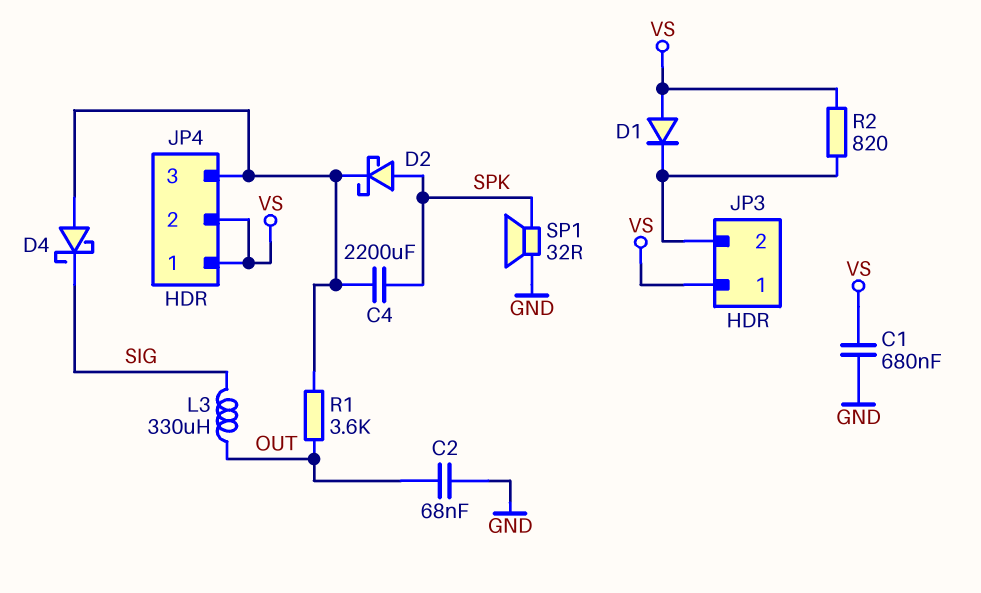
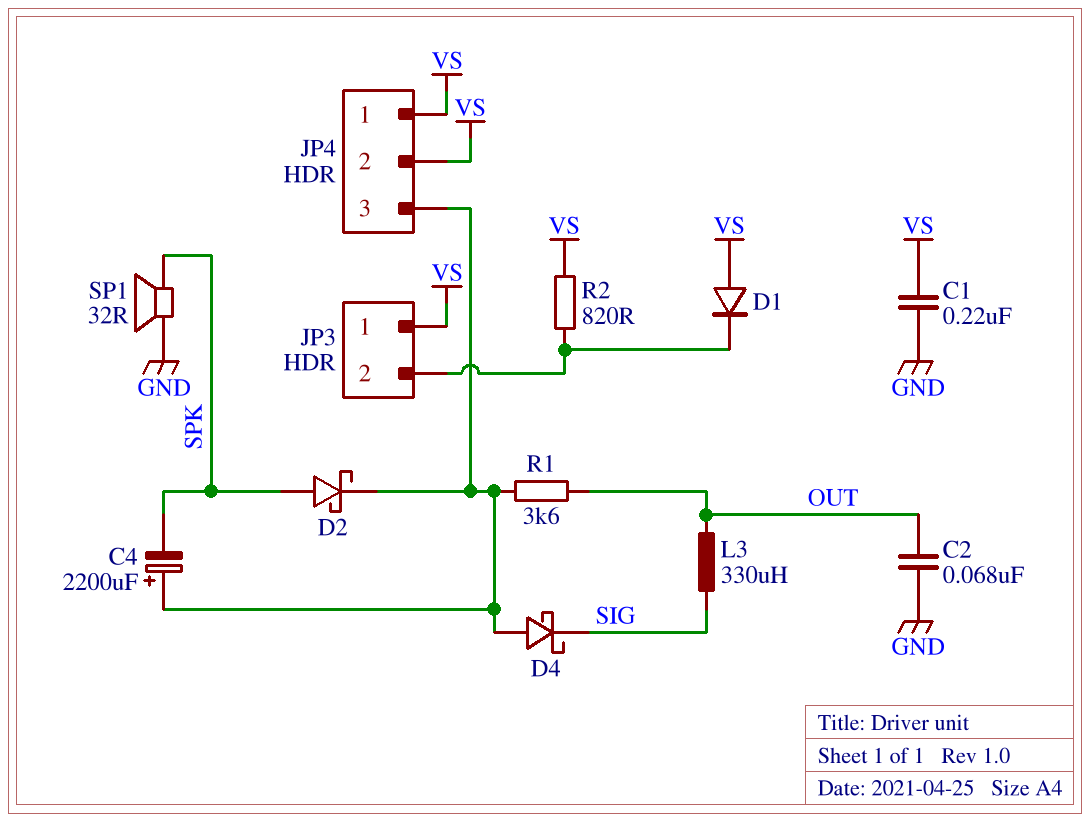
C1: 680nF (GND, VS) -> 220nF (GND, VS)
C4: 2200uF (JP4/3, SPK) -> 2200uF (plus JP4/3, minus SPK)

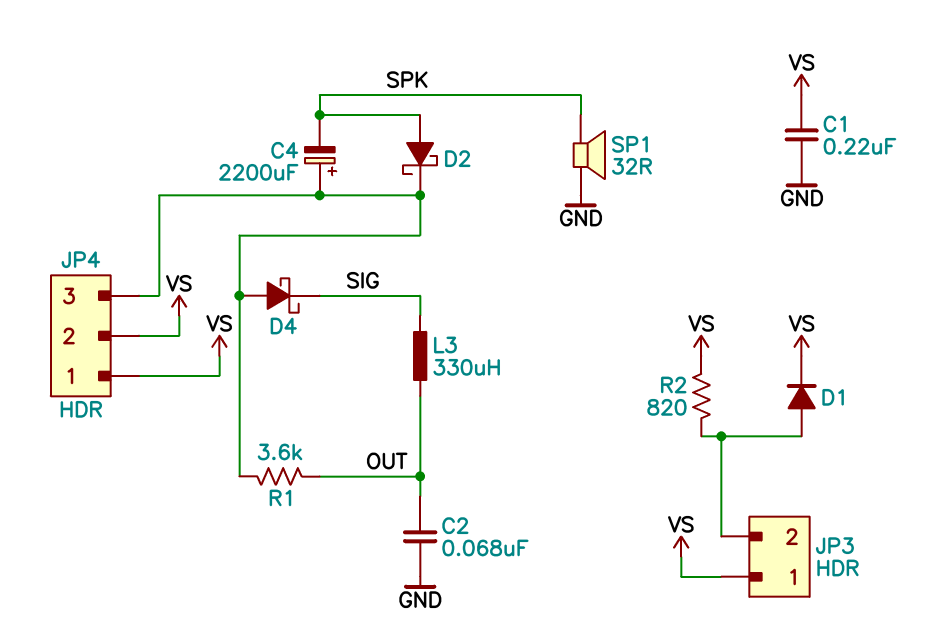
D1: diode (A VS, K JP3/2) -> diode (A JP3/2, K VS)

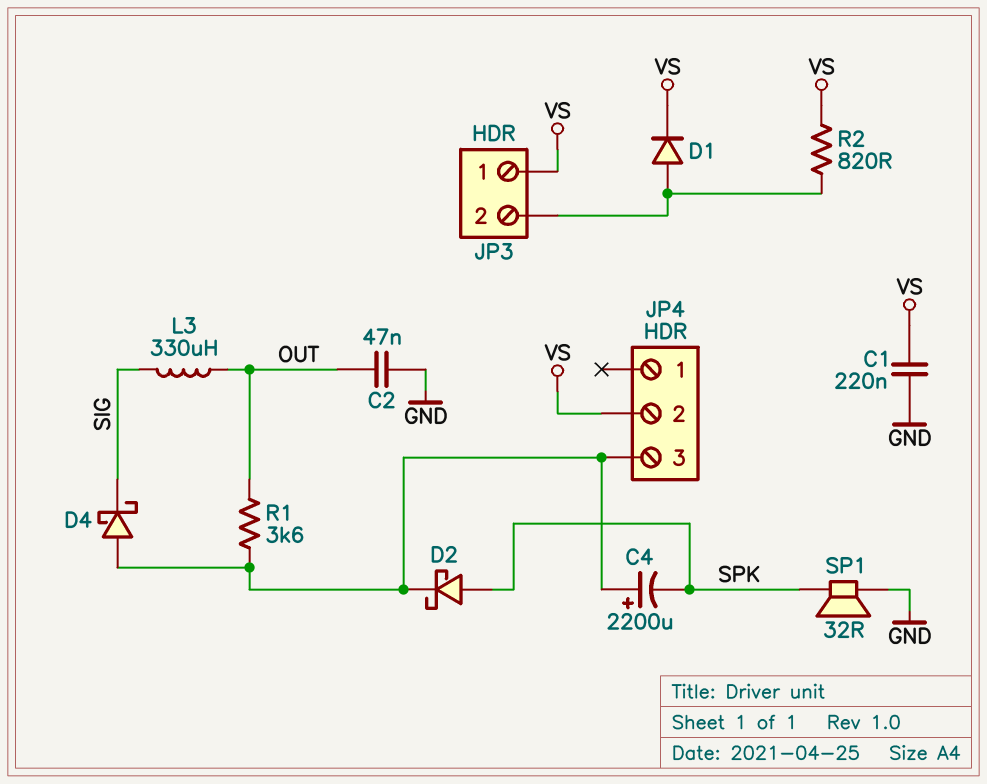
C2: 68nF (GND, OUT) -> 47nF (GND, OUT)
JP4 pin 1: VS -> none

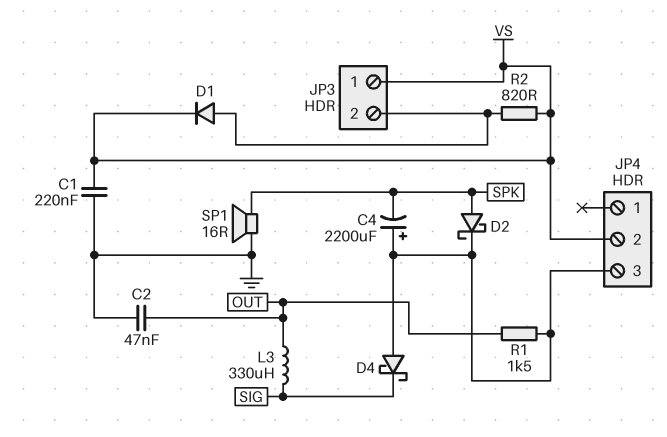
R1: 3.6k (JP4/3, OUT) -> 1.5k (JP4/3, OUT)
SP1: speaker 32R (GND, SPK) -> speaker 16R (GND, SPK)

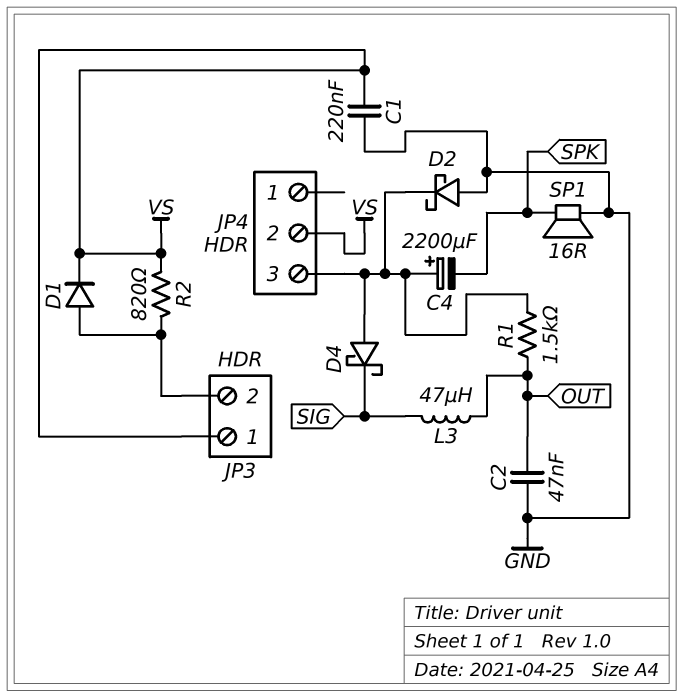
D2: schottky (A SPK, K JP4/3) -> schottky (A GND, K JP4/3)
L3: 330uH (OUT, SIG) -> 47uH (OUT, SIG)

